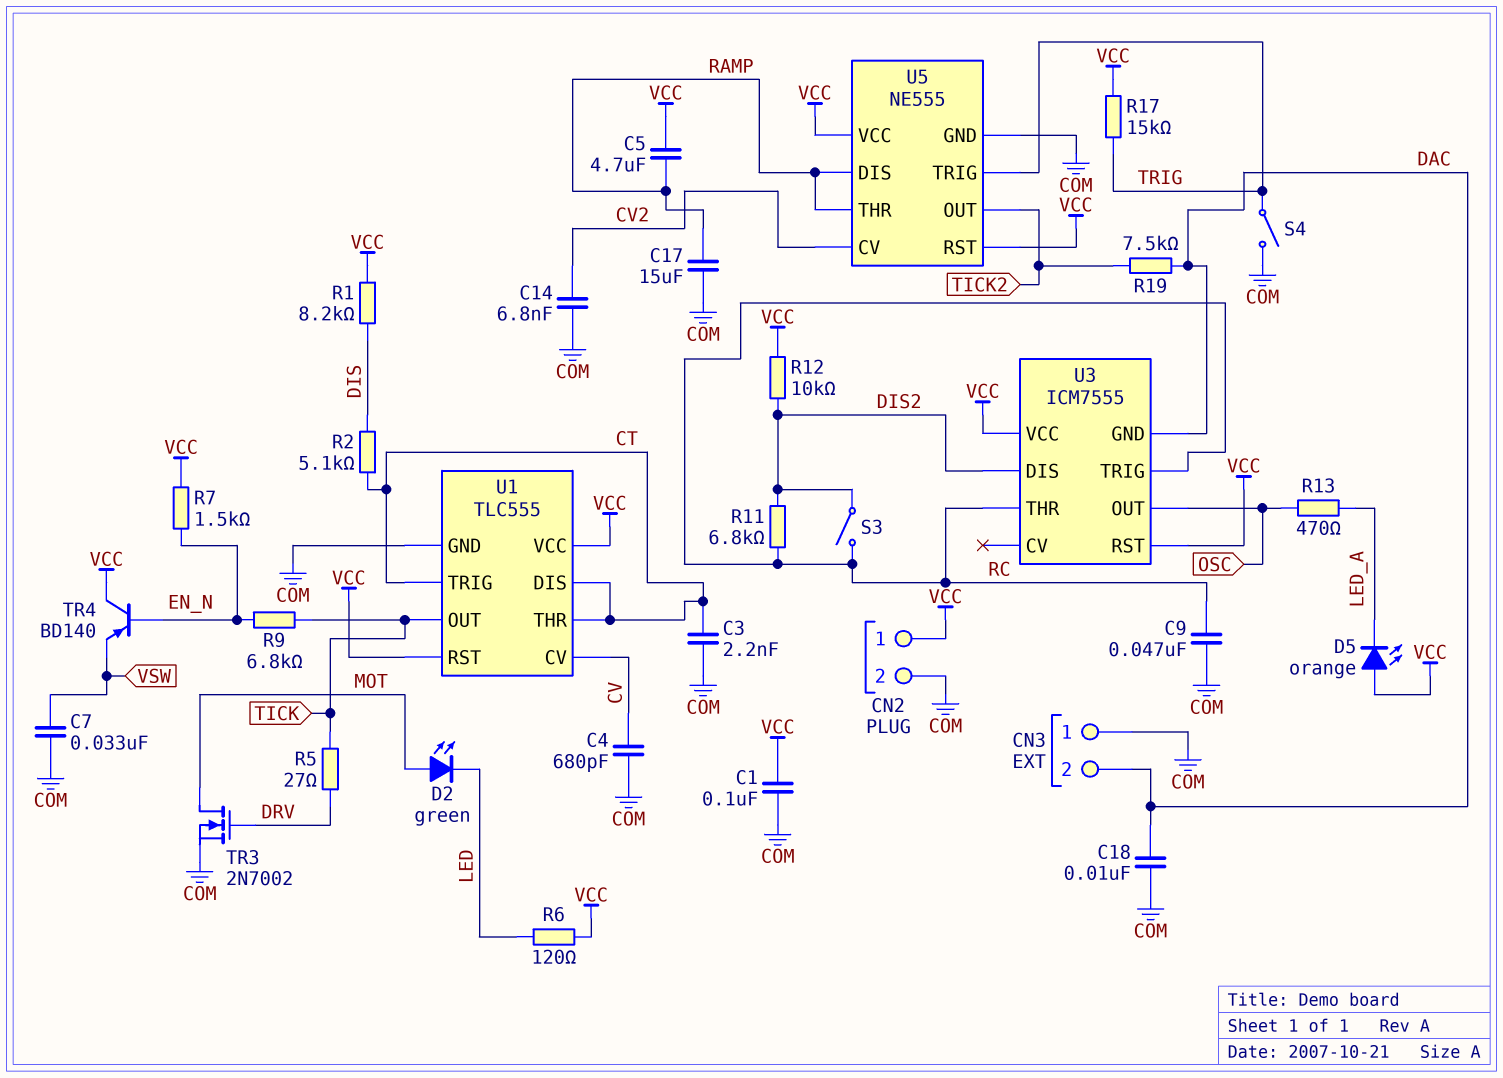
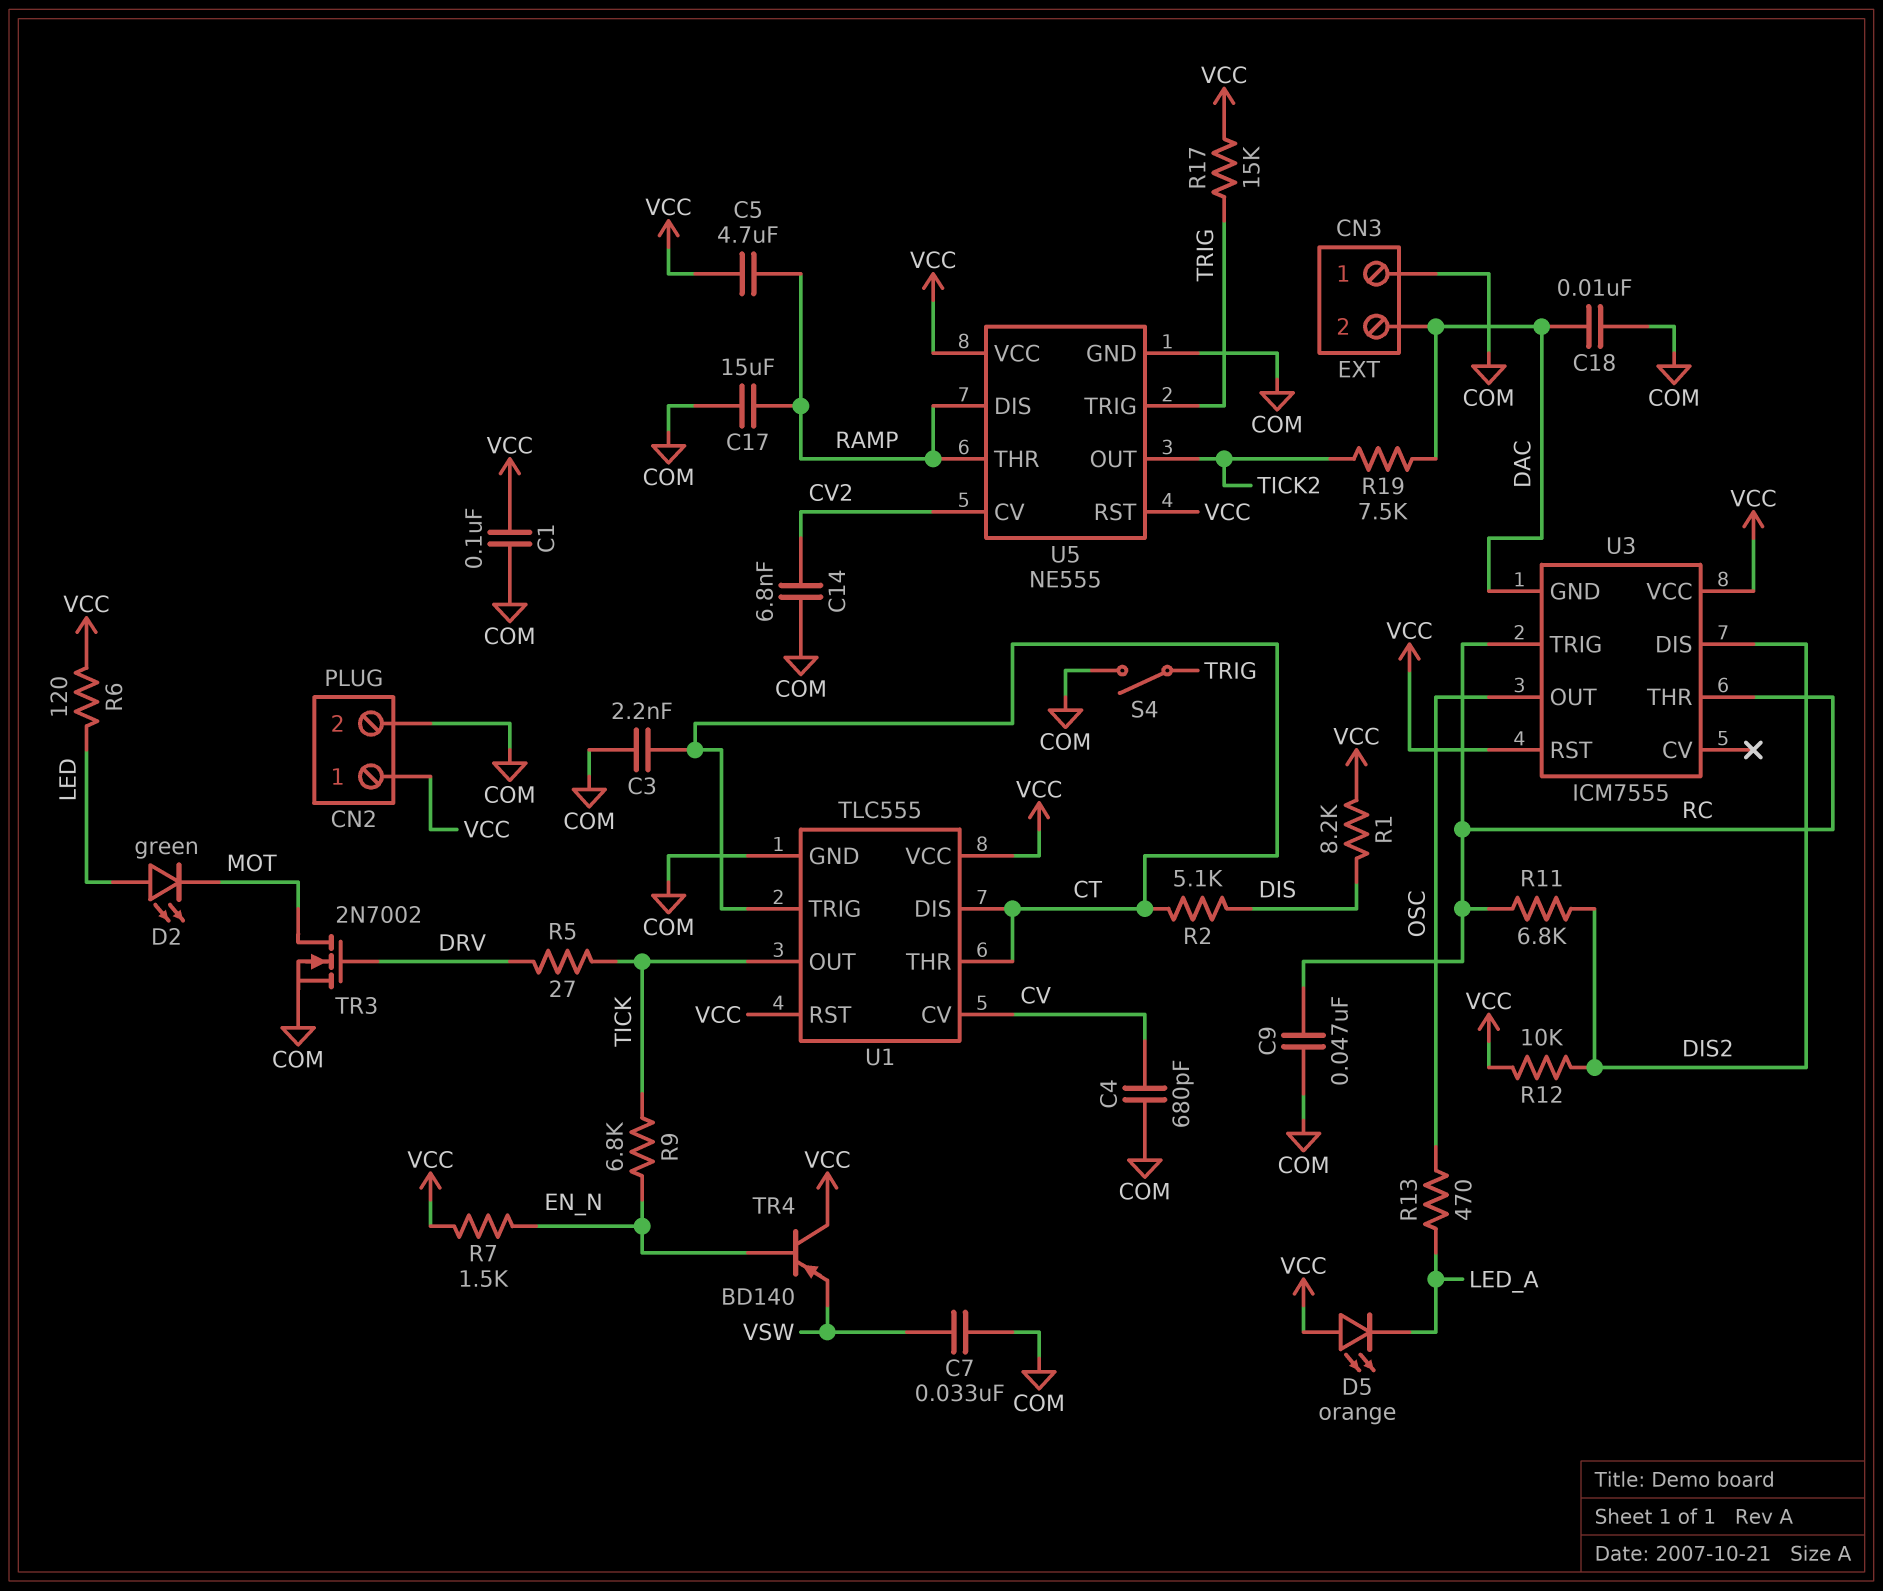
D2: LED green (A MOT, K LED) -> LED green (A LED, K MOT)
S3: switch (DIS2, RC) -> none

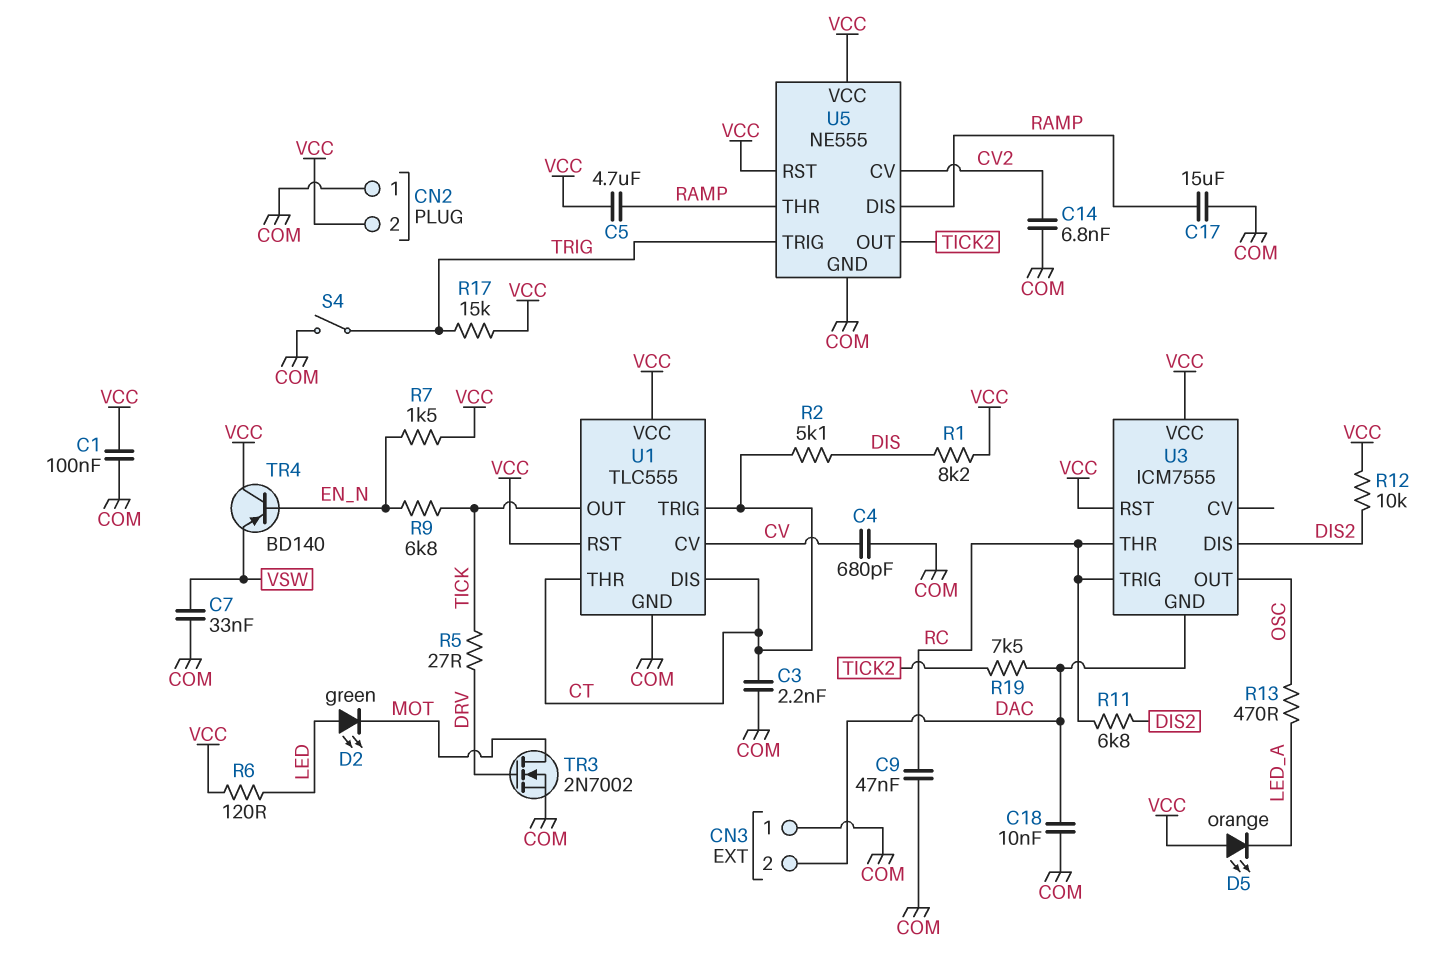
CN2 pin 1: VCC -> COM
CN2 pin 2: COM -> VCC

